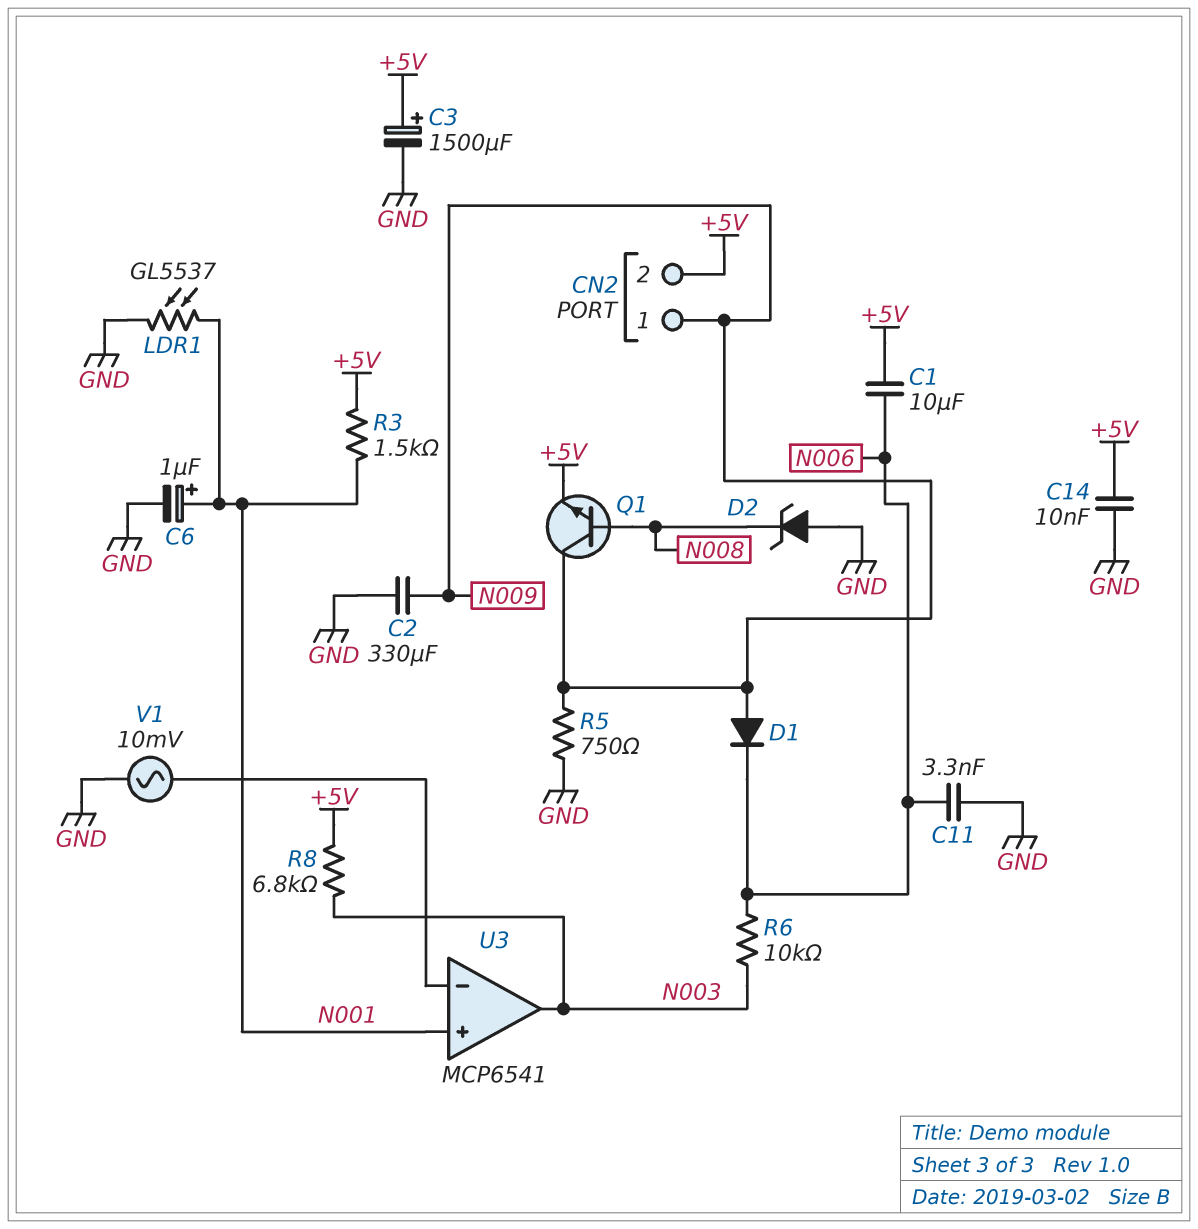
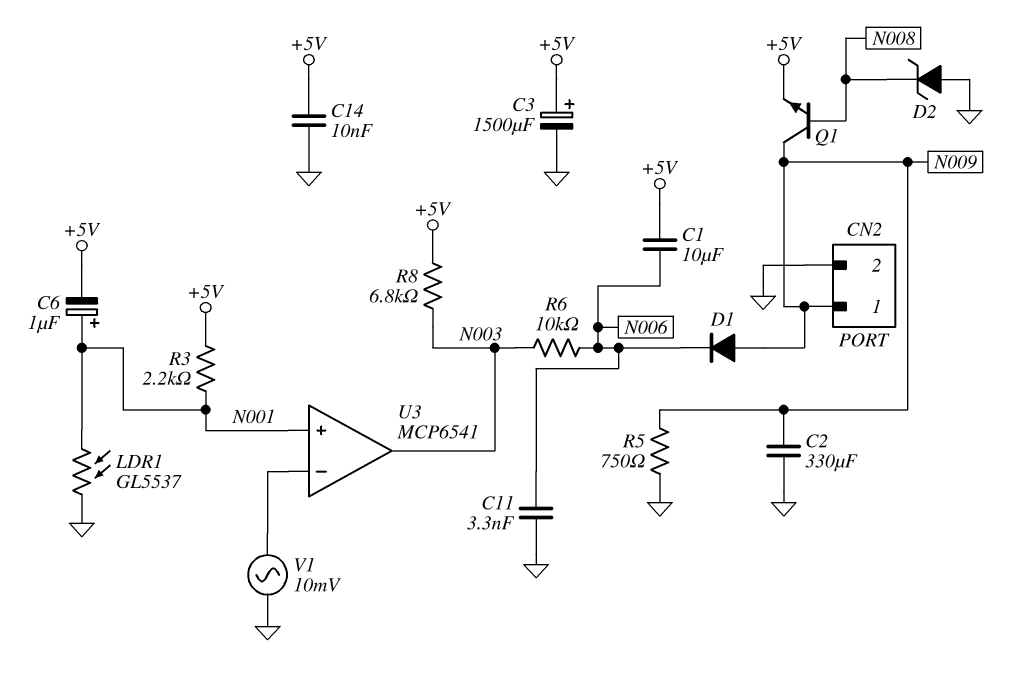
C6: 1uF (plus N001, minus GND) -> 1uF (plus N001, minus +5V)
CN2 pin 2: +5V -> GND
R3: 1.5k (+5V, N001) -> 2.2k (+5V, N001)

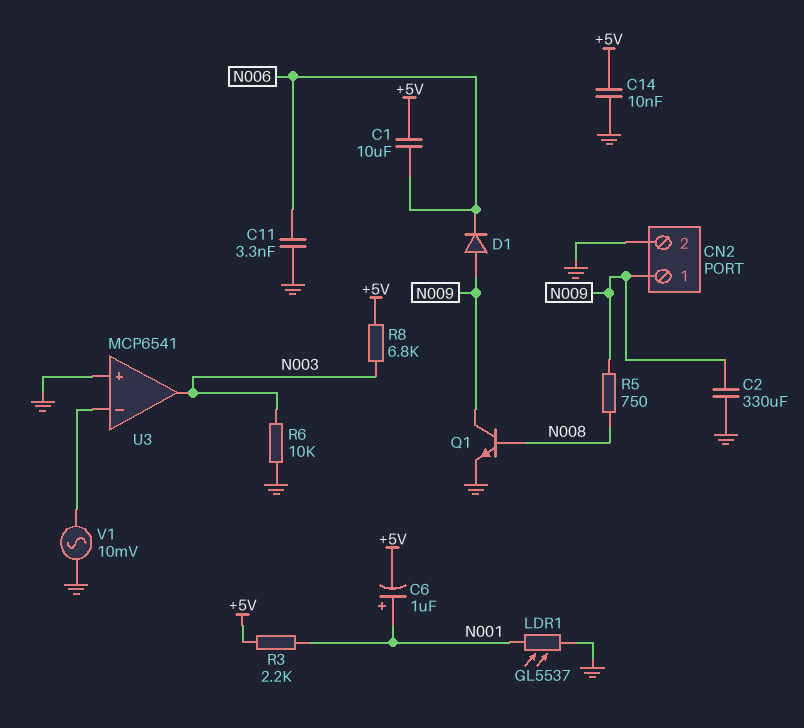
C3: 1500uF (plus +5V, minus GND) -> none
D2: zener (A GND, K N008) -> none
Q1: NPN (B N008, C N009, E +5V) -> NPN (B N008, C N009, E GND)
R5: 750 (GND, N009) -> 750 (N008, N009)
R6: 10k (N003, N006) -> 10k (GND, N003)
U3 pin in+: N001 -> GND

